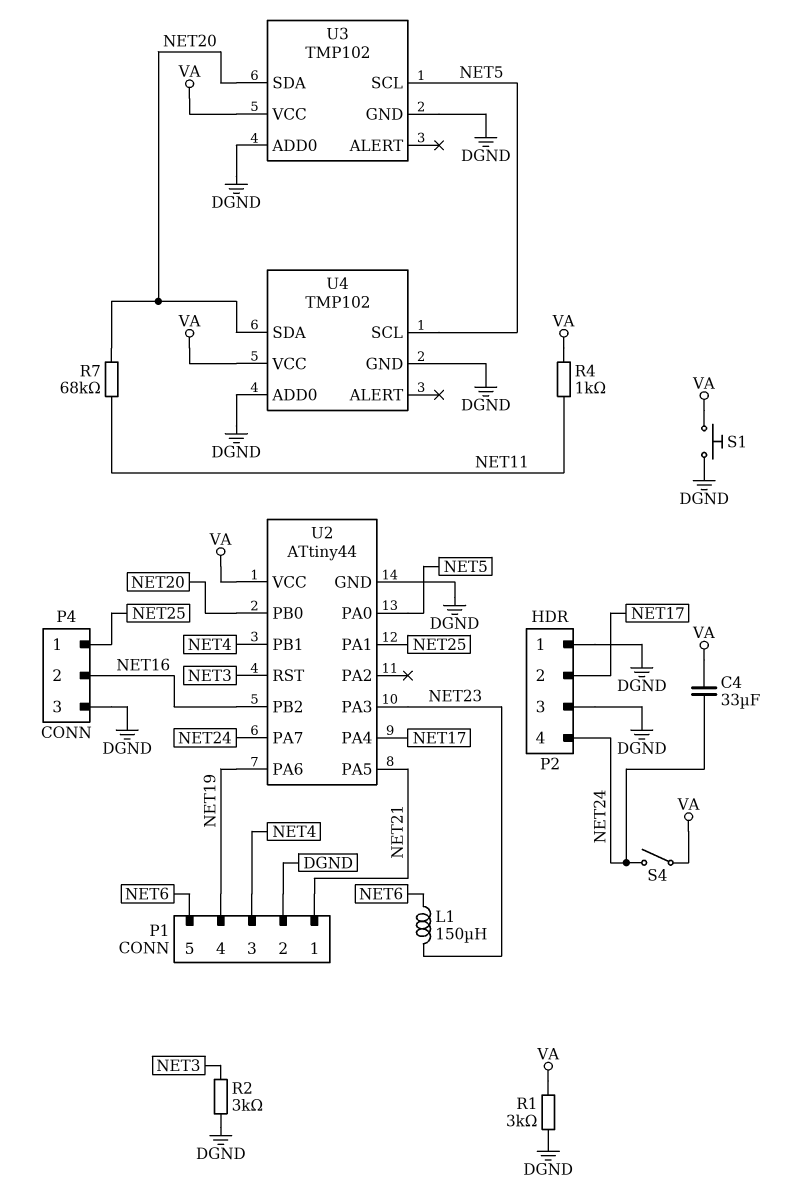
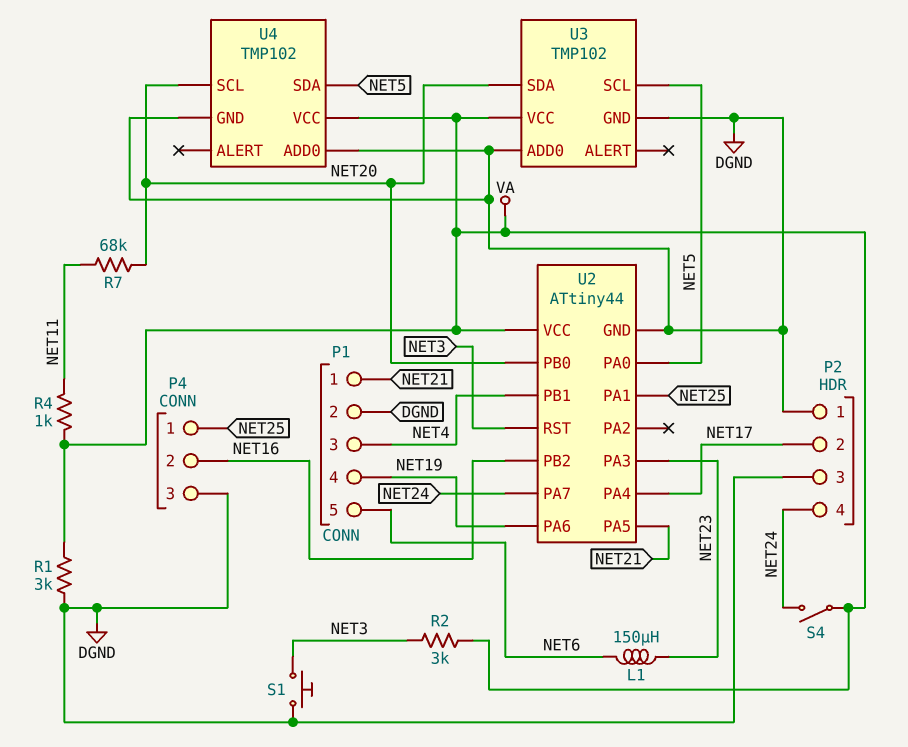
C4: 33uF (NET24, VA) -> none
R2: 3k (DGND, NET3) -> 3k (NET3, VA)
S1: button (DGND, VA) -> button (DGND, NET3)
U4 pin SCL: NET5 -> NET20
U4 pin SDA: NET20 -> NET5

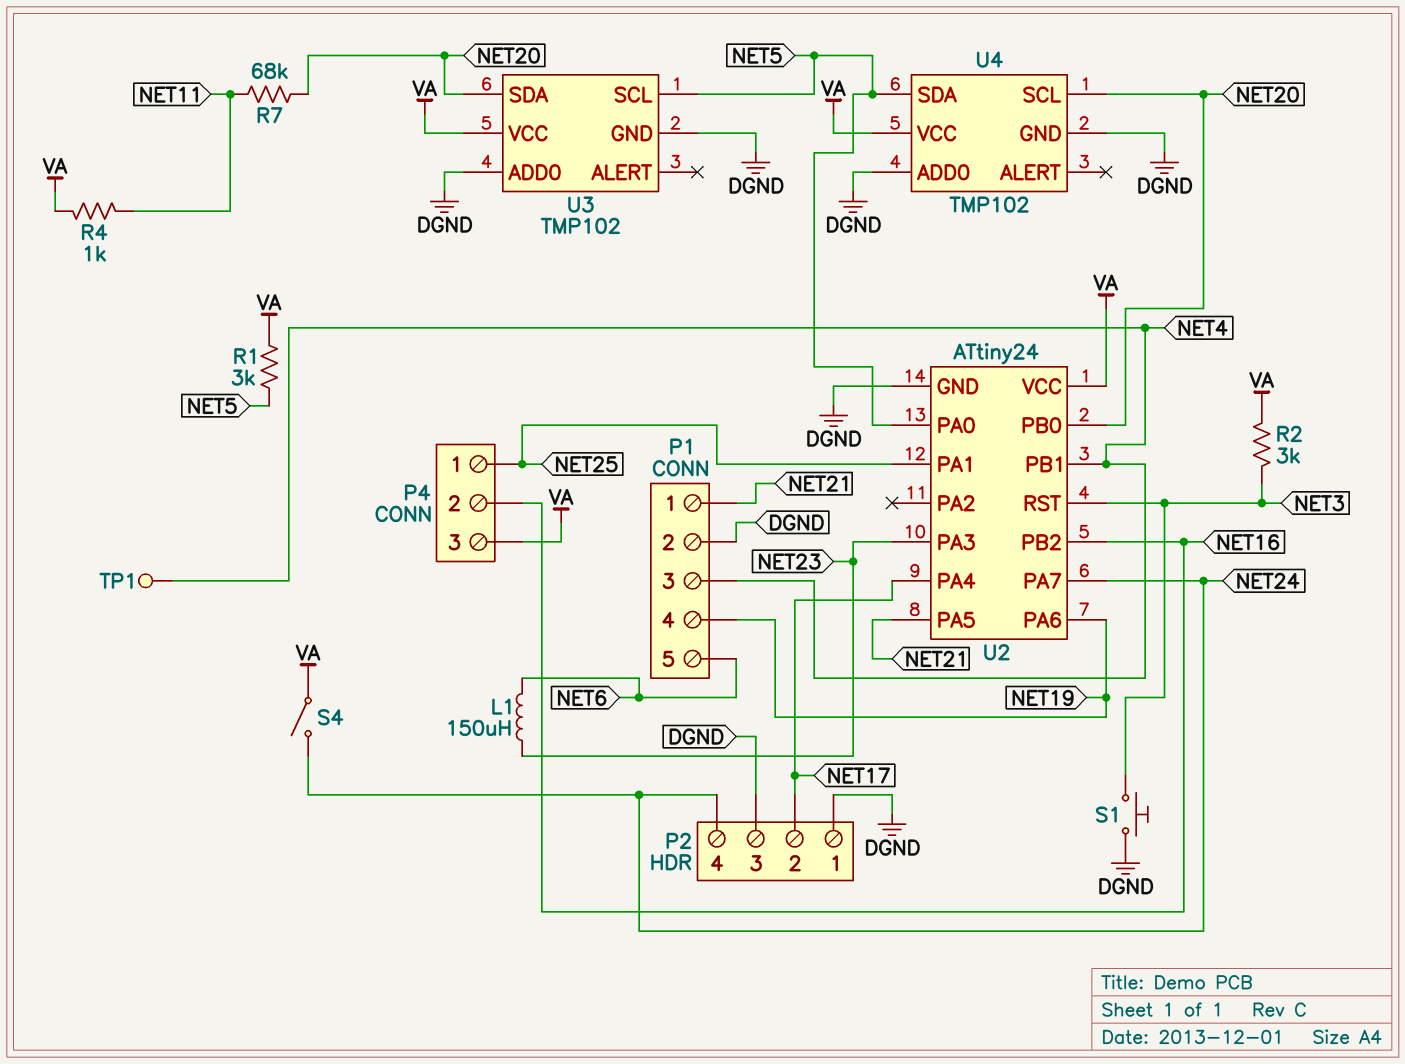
P4 pin 3: DGND -> VA
R1: 3k (DGND, VA) -> 3k (NET5, VA)
TP1: none -> test point (NET4)
U2: ATtiny44 -> ATtiny24

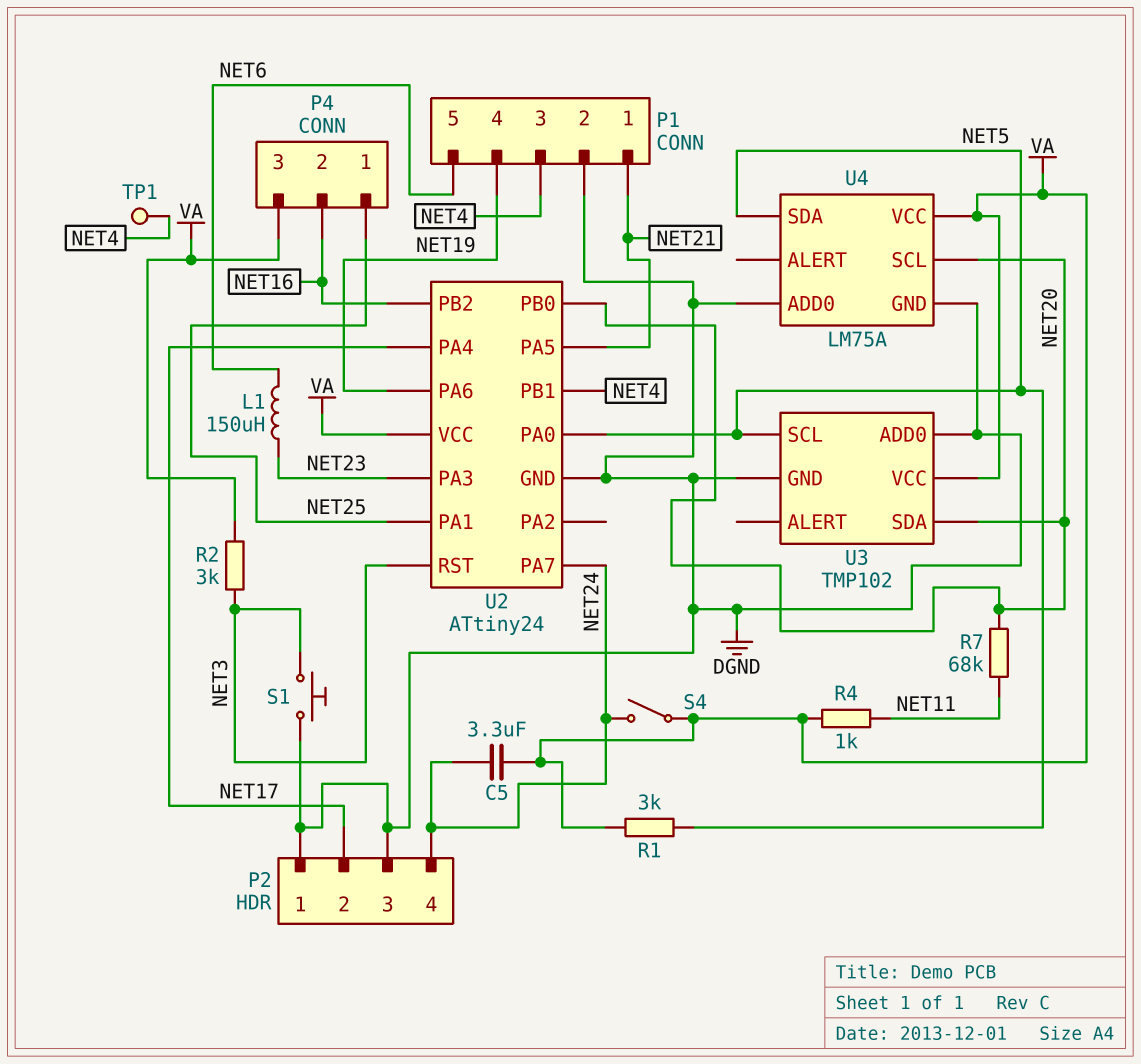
C5: none -> 3.3uF (NET24, VA)
U4: TMP102 -> LM75A

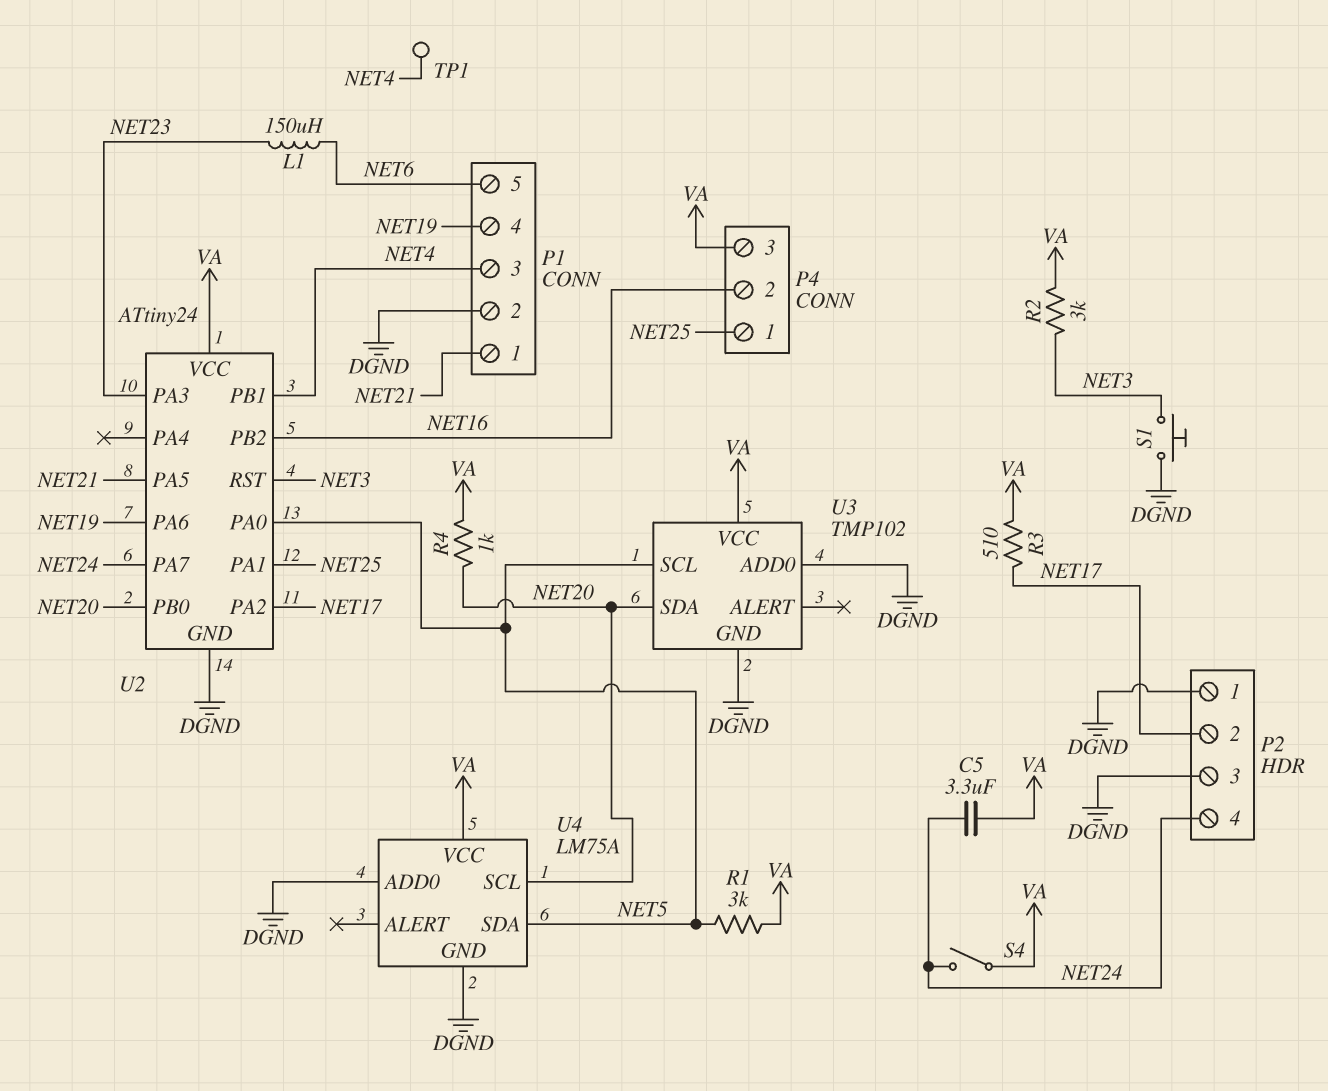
R3: none -> 510 (NET17, VA)
R4: 1k (NET11, VA) -> 1k (NET20, VA)
R7: 68k (NET11, NET20) -> none
U2 pin PA2: none -> NET17
U2 pin PA4: NET17 -> none

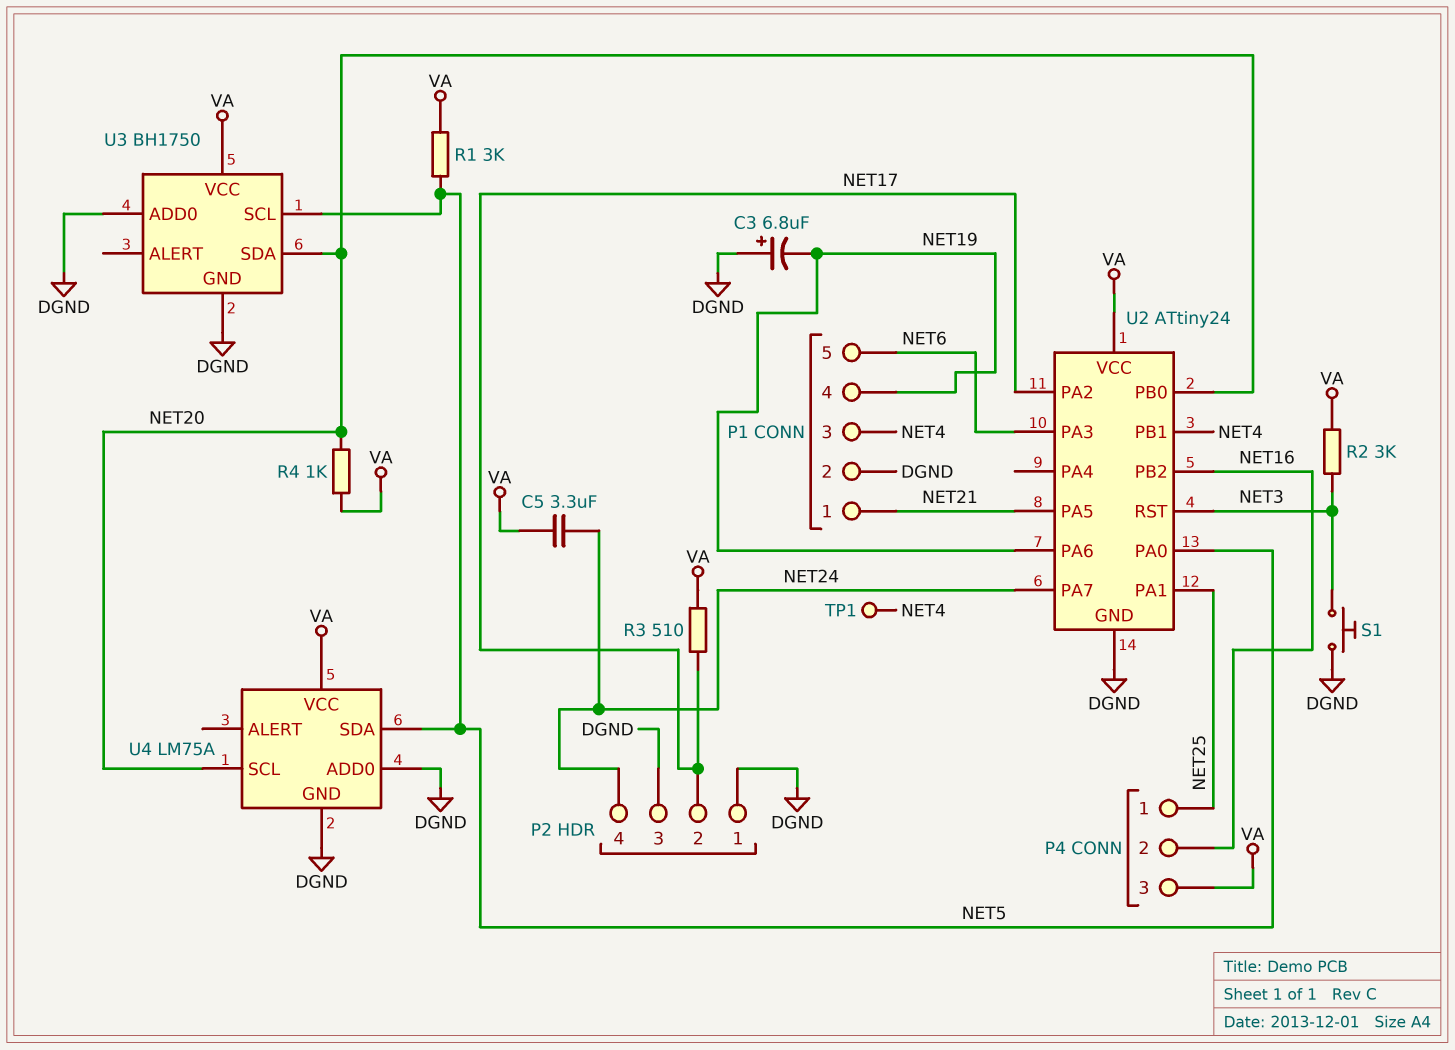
C3: none -> 6.8uF (plus DGND, minus NET19)
L1: 150uH (NET6, NET23) -> none
S4: switch (NET24, VA) -> none
U2 pin PA3: NET23 -> NET6
U3: TMP102 -> BH1750

